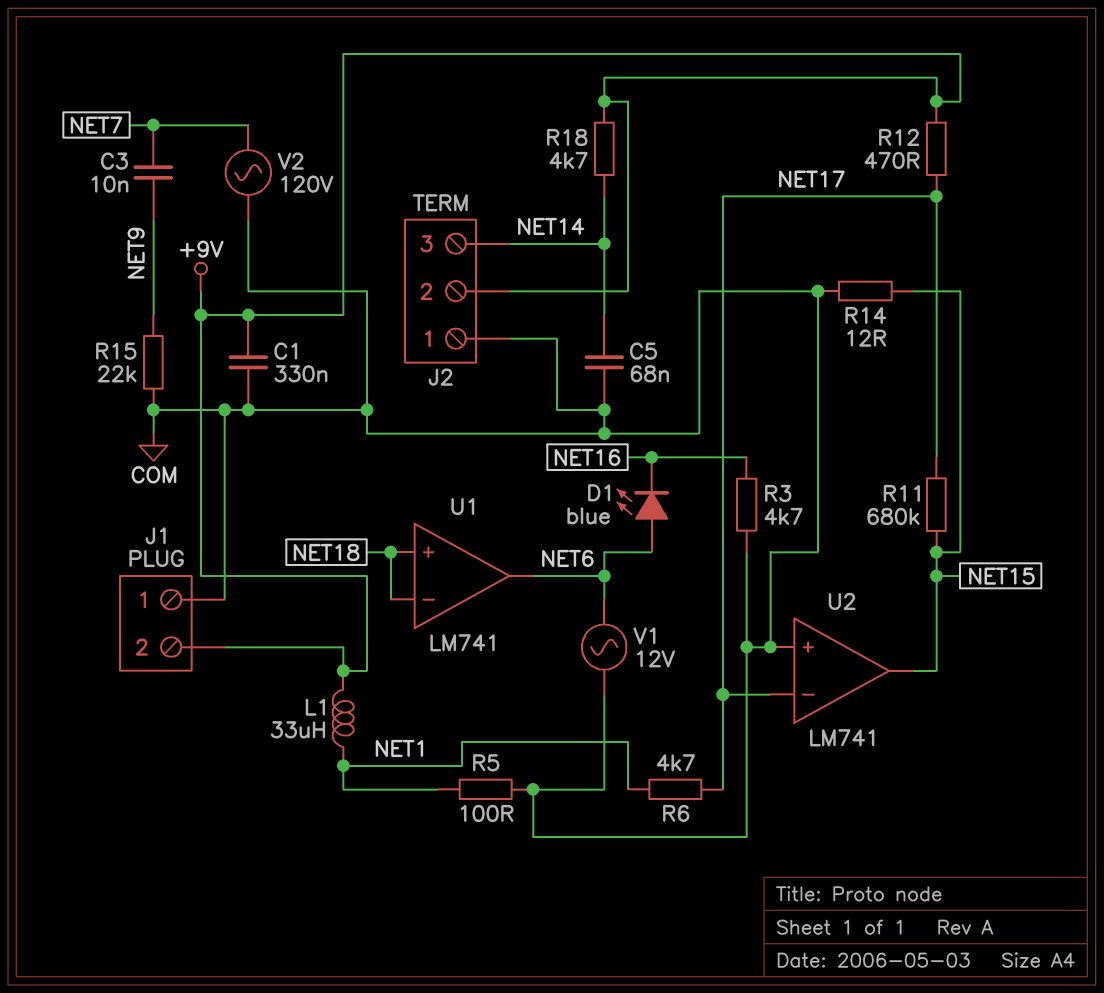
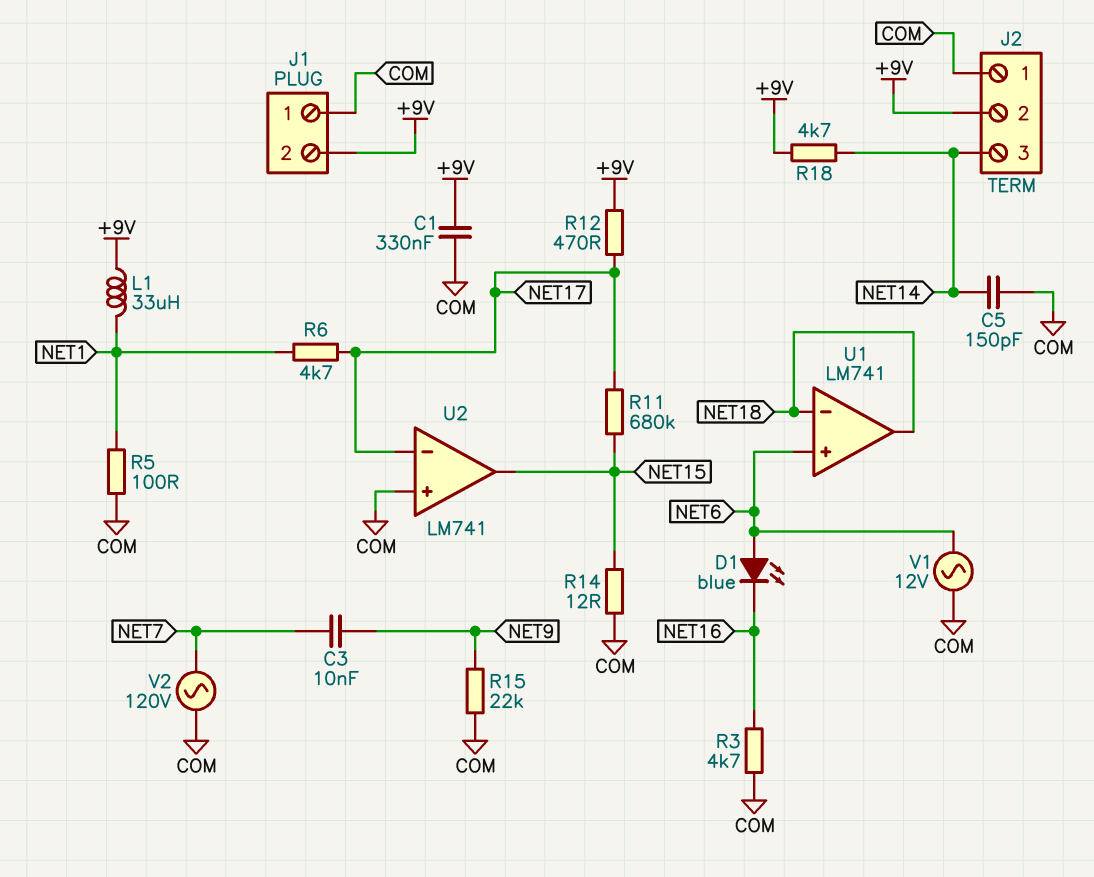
C5: 68nF (COM, NET14) -> 150pF (COM, NET14)
U1 pin in+: NET18 -> NET6
U1 pin out: NET6 -> NET18

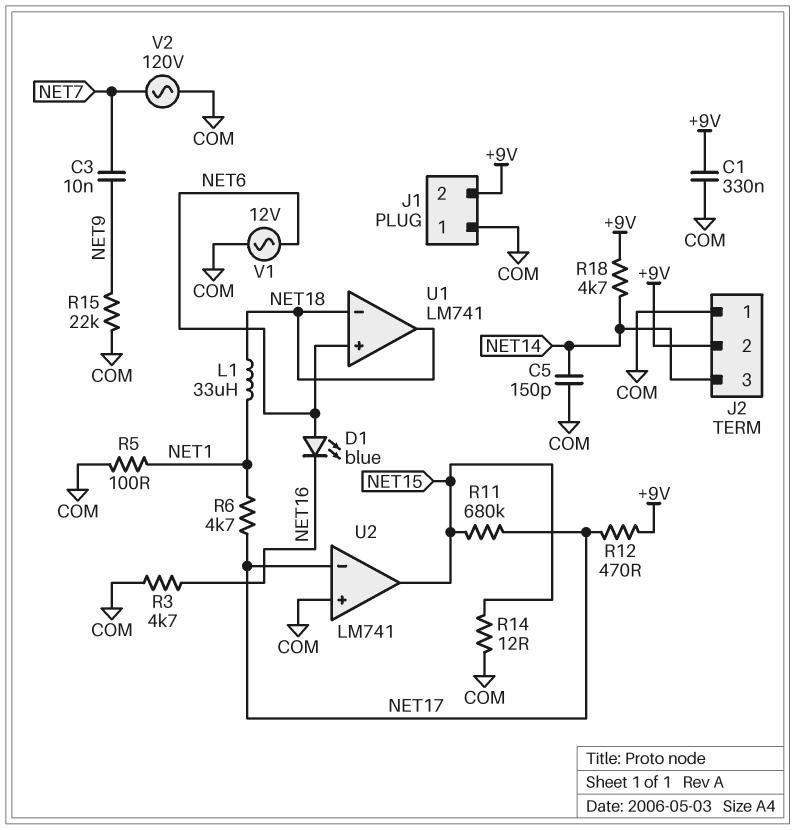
L1: 33uH (+9V, NET1) -> 33uH (NET1, NET18)

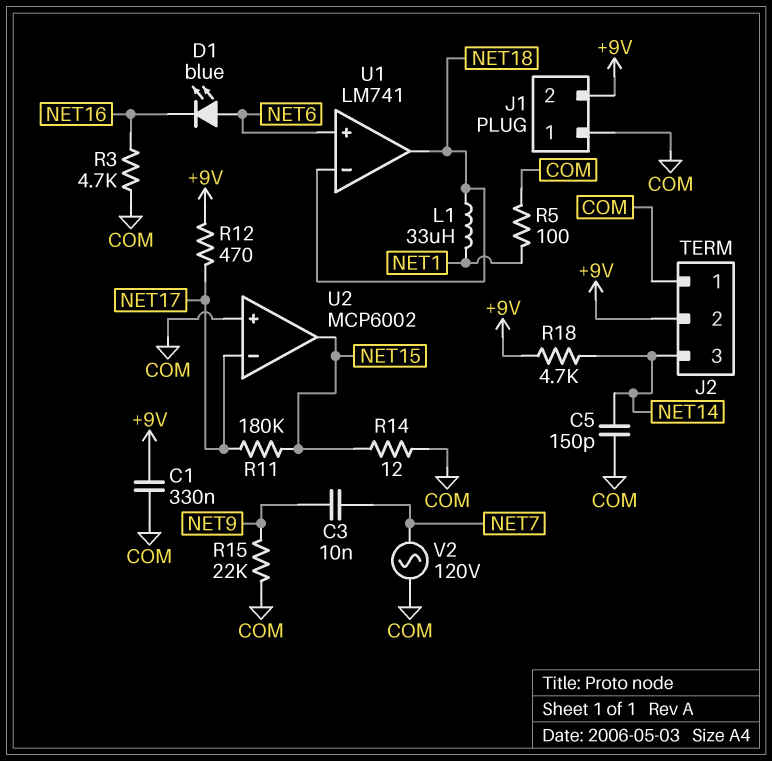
R6: 4.7k (NET1, NET17) -> none
R11: 680k (NET15, NET17) -> 180k (NET15, NET17)
U2: LM741 -> MCP6002
V1: AC 12V (COM, NET6) -> none

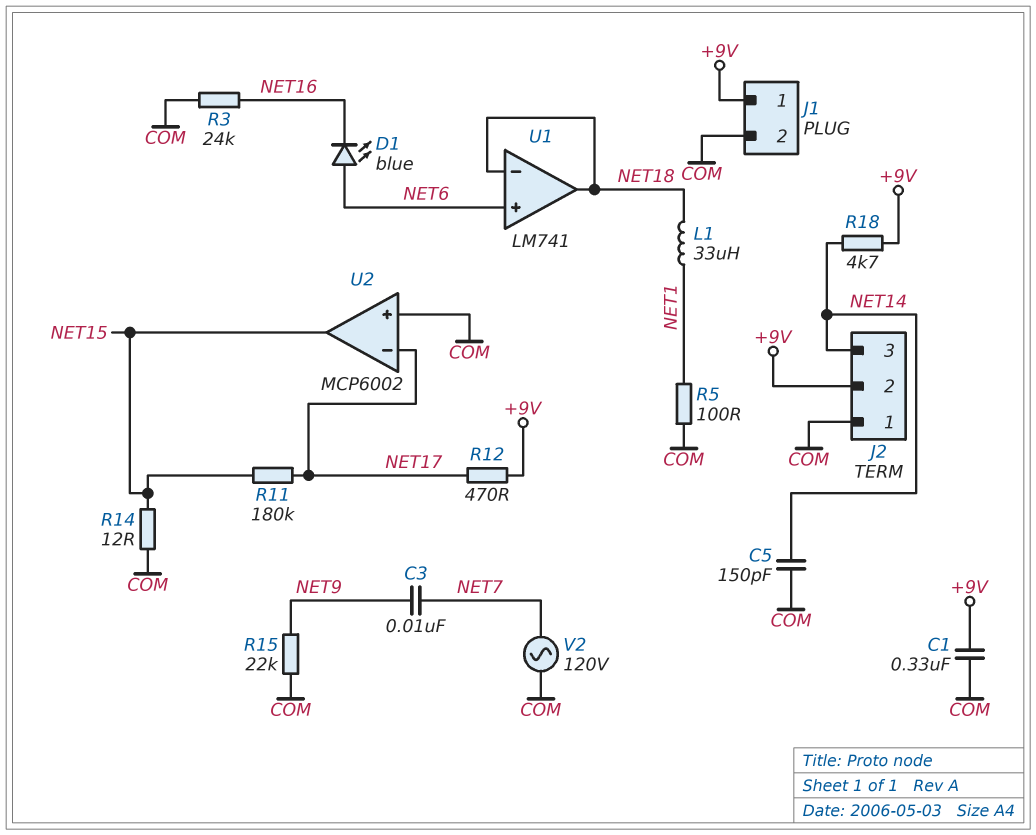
J1 pin 1: COM -> +9V
J1 pin 2: +9V -> COM
R3: 4.7k (COM, NET16) -> 24k (COM, NET16)

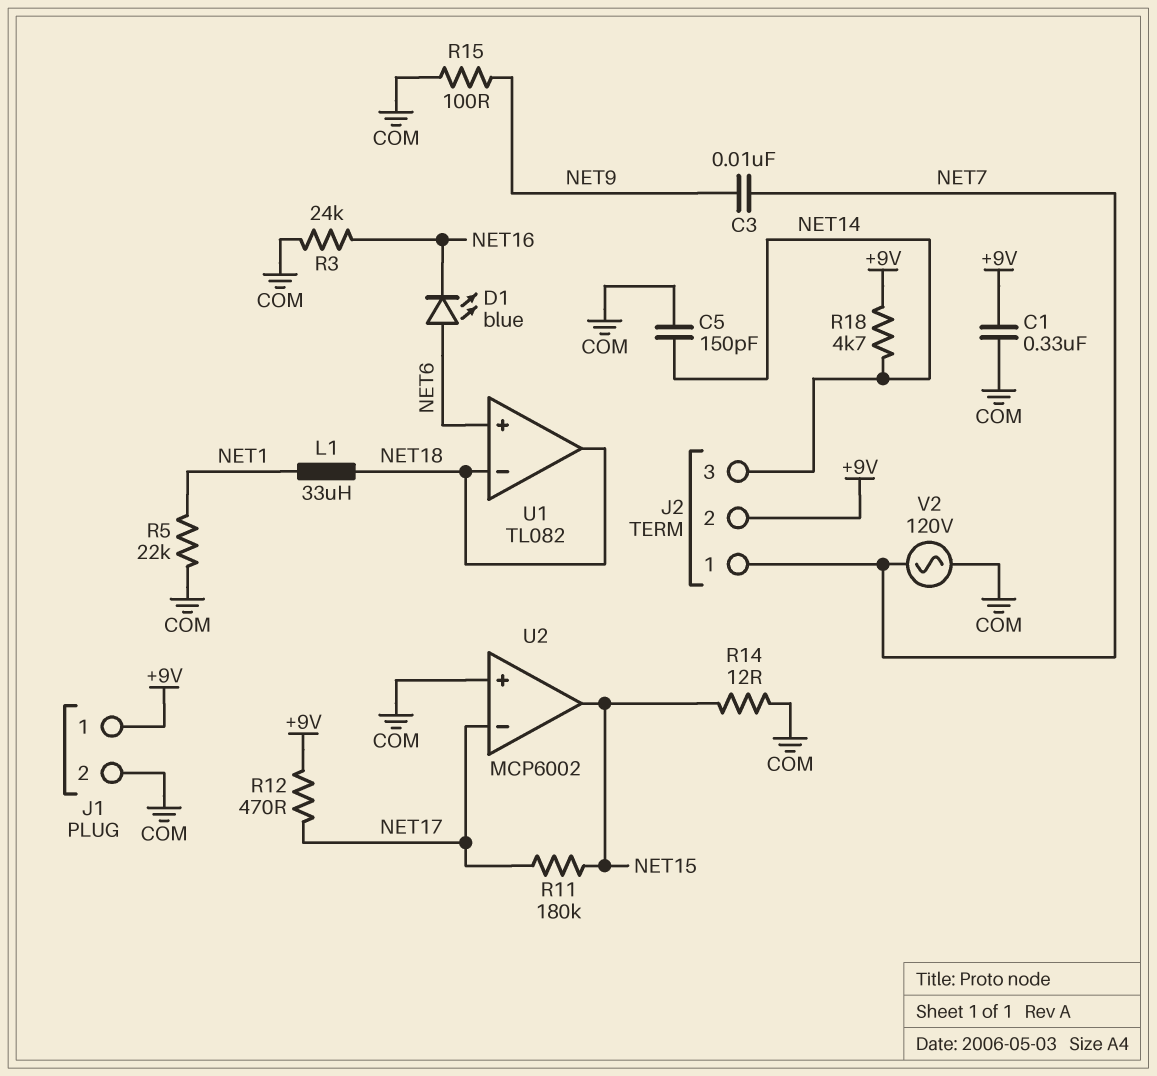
J2 pin 1: COM -> NET7
R5: 100 (COM, NET1) -> 22k (COM, NET1)
R15: 22k (COM, NET9) -> 100 (COM, NET9)
U1: LM741 -> TL082

